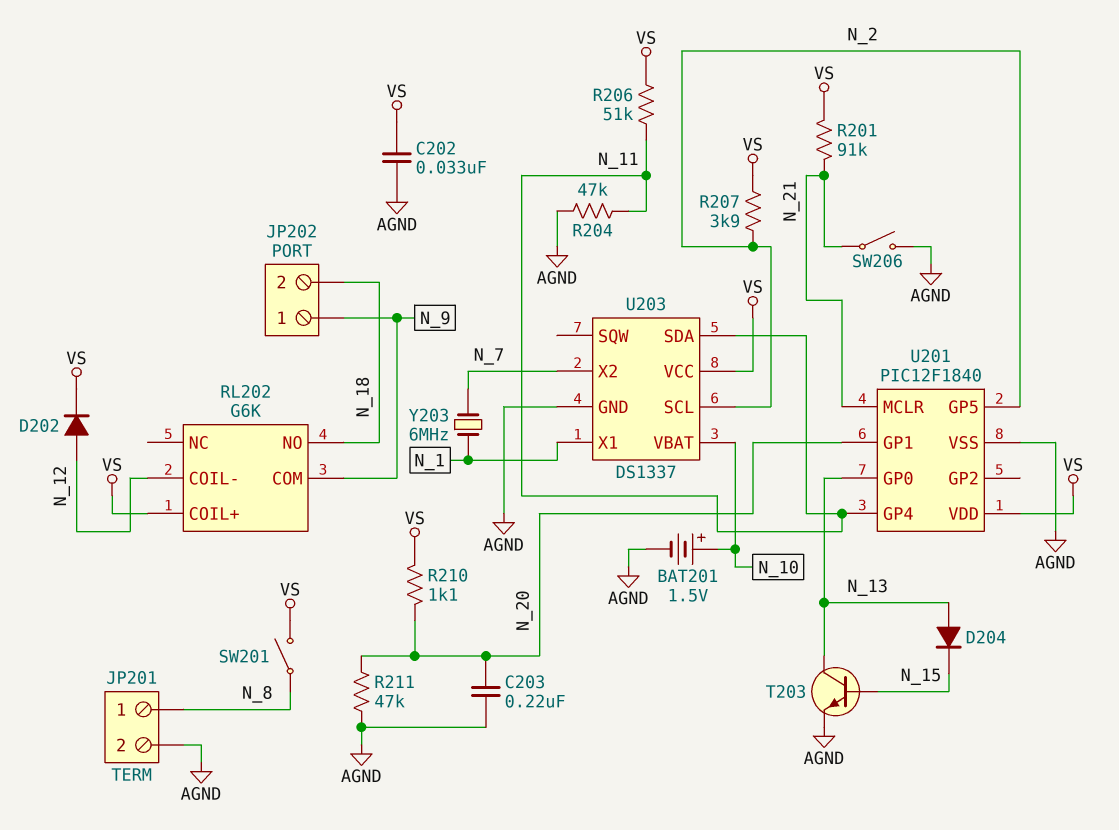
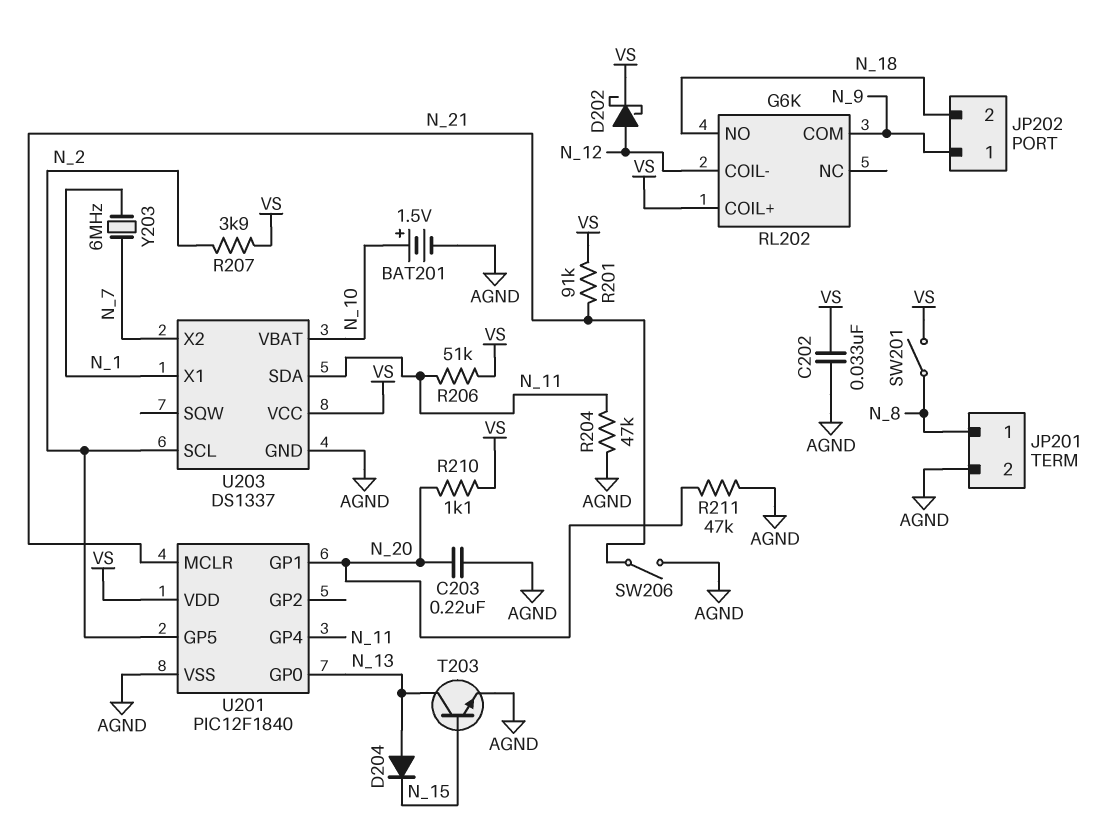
D202: diode (A N_12, K VS) -> schottky (A N_12, K VS)

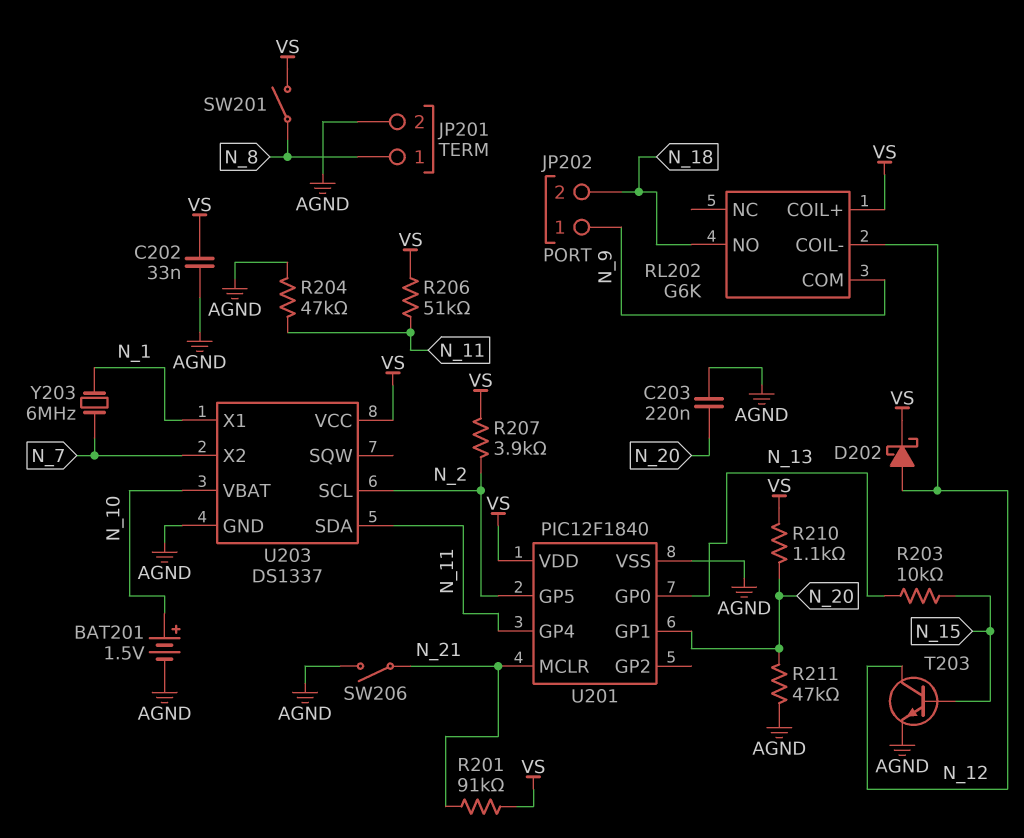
D204: diode (A N_13, K N_15) -> none
R203: none -> 10k (N_13, N_15)
T203: NPN (B N_15, C N_13, E AGND) -> NPN (B N_15, C N_12, E AGND)

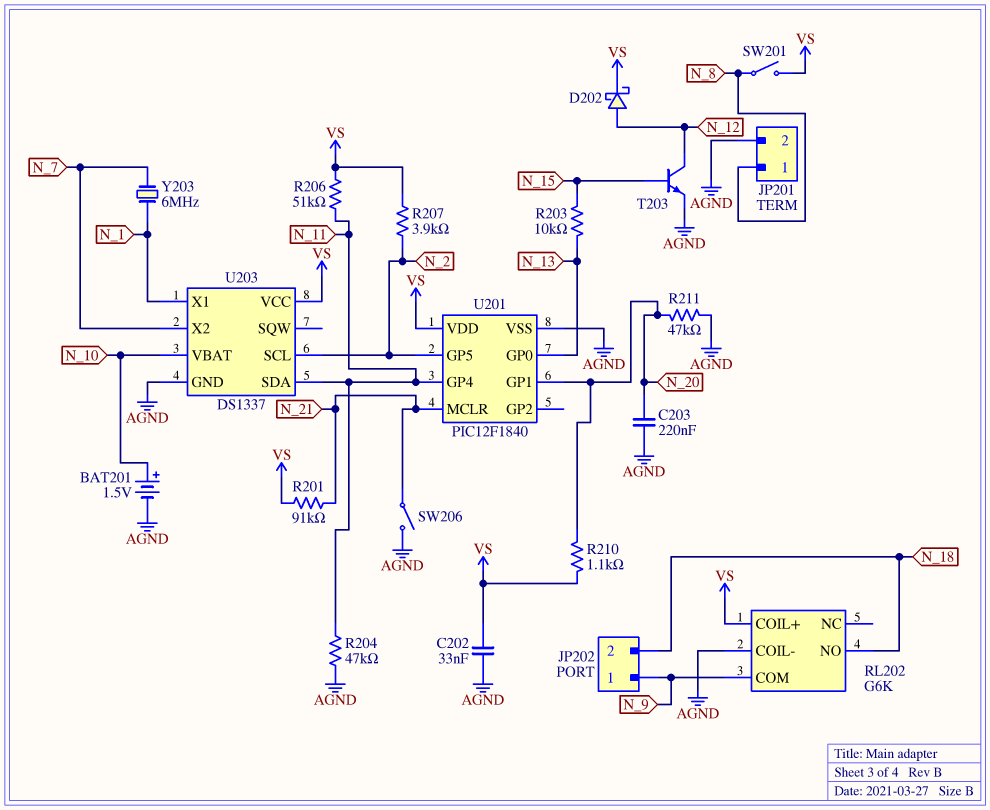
RL202 pin COIL-: N_12 -> AGND

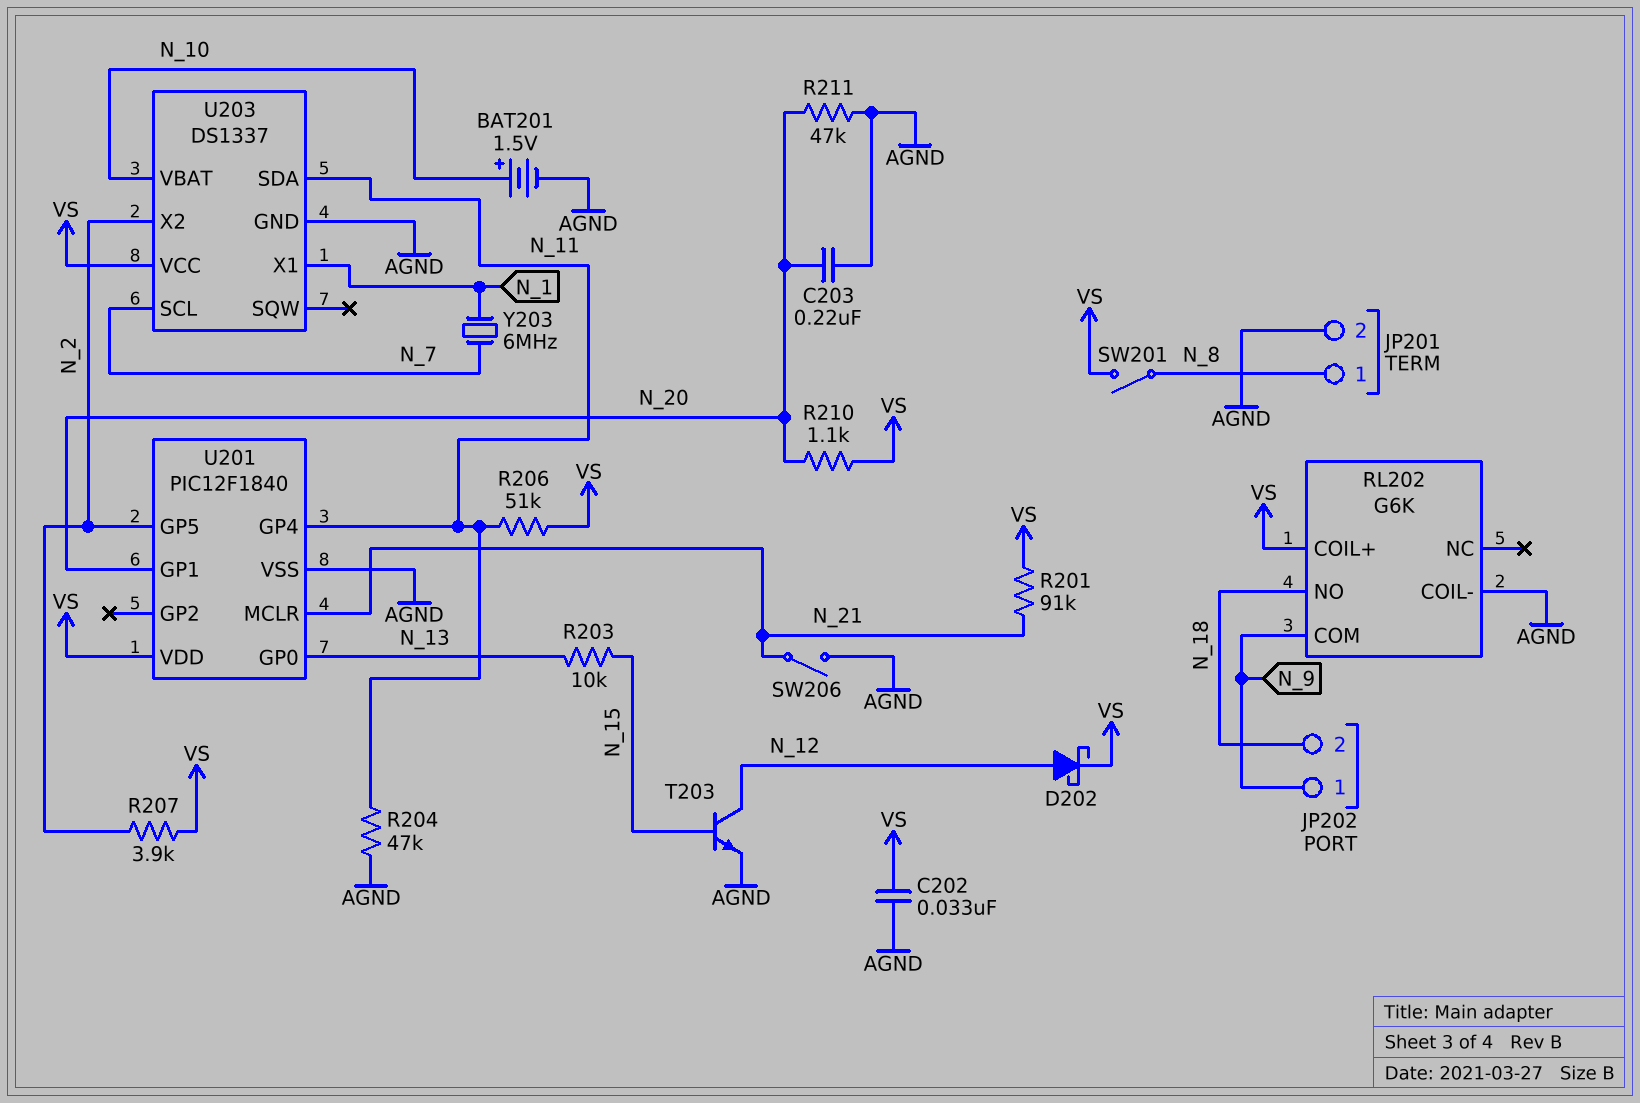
U203 pin SCL: N_2 -> N_7
U203 pin X2: N_7 -> N_2

